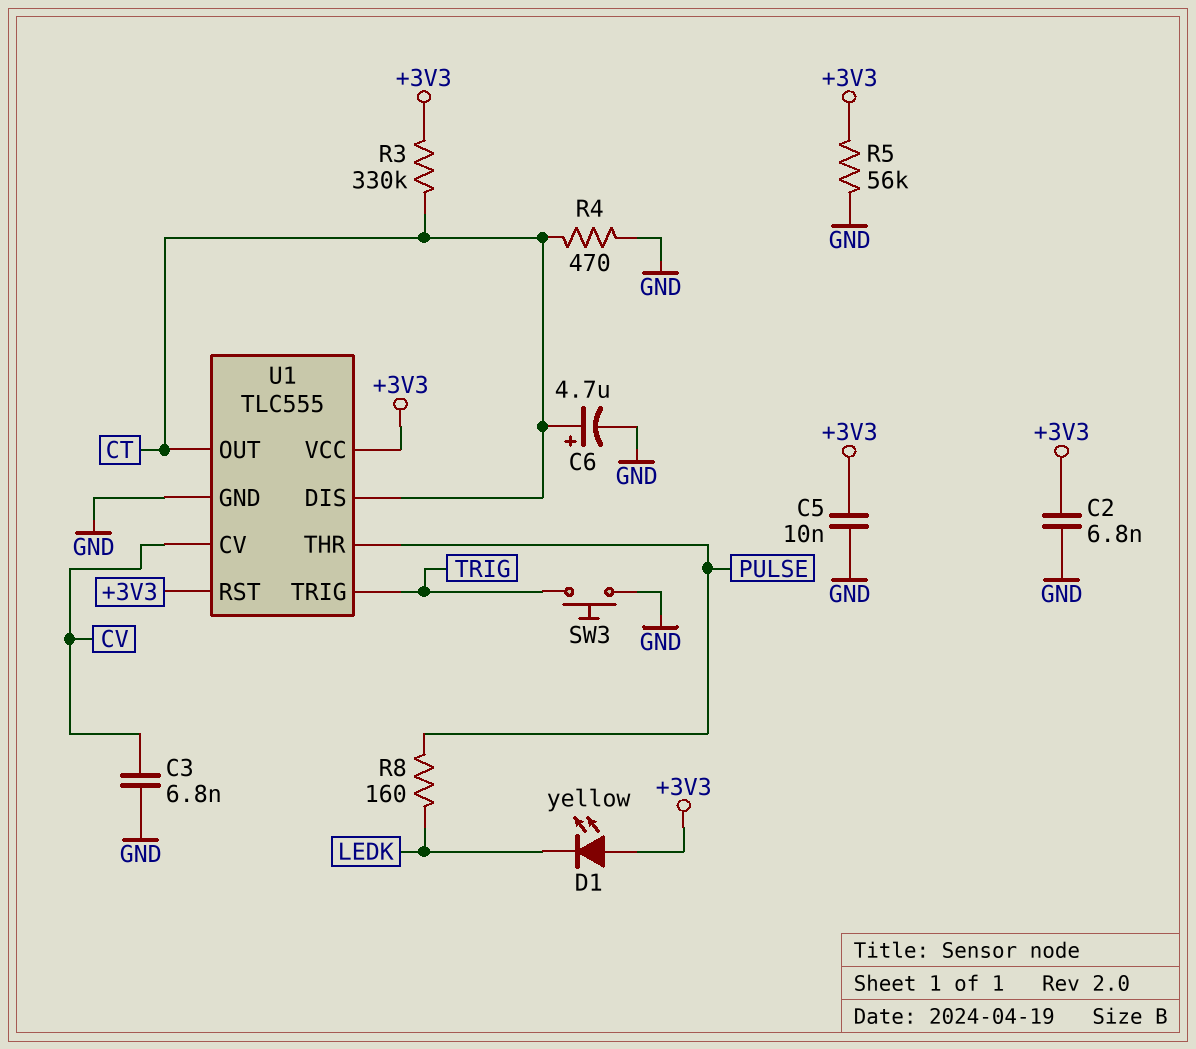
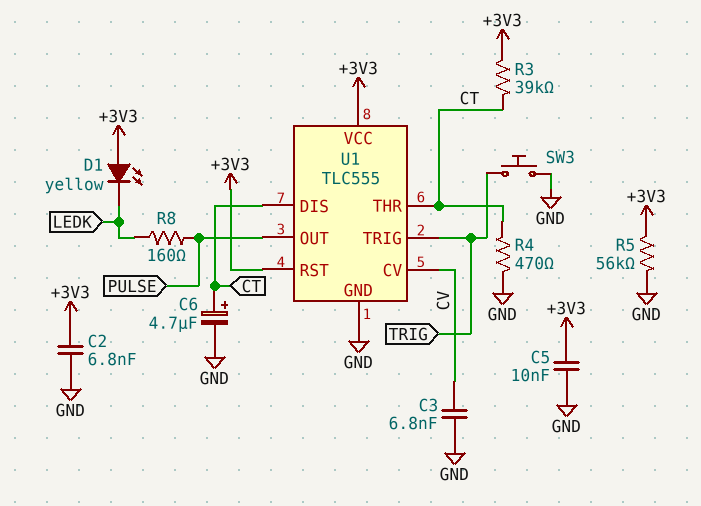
R3: 330k (+3V3, CT) -> 39k (+3V3, CT)
U1 pin OUT: CT -> PULSE
U1 pin THR: PULSE -> CT

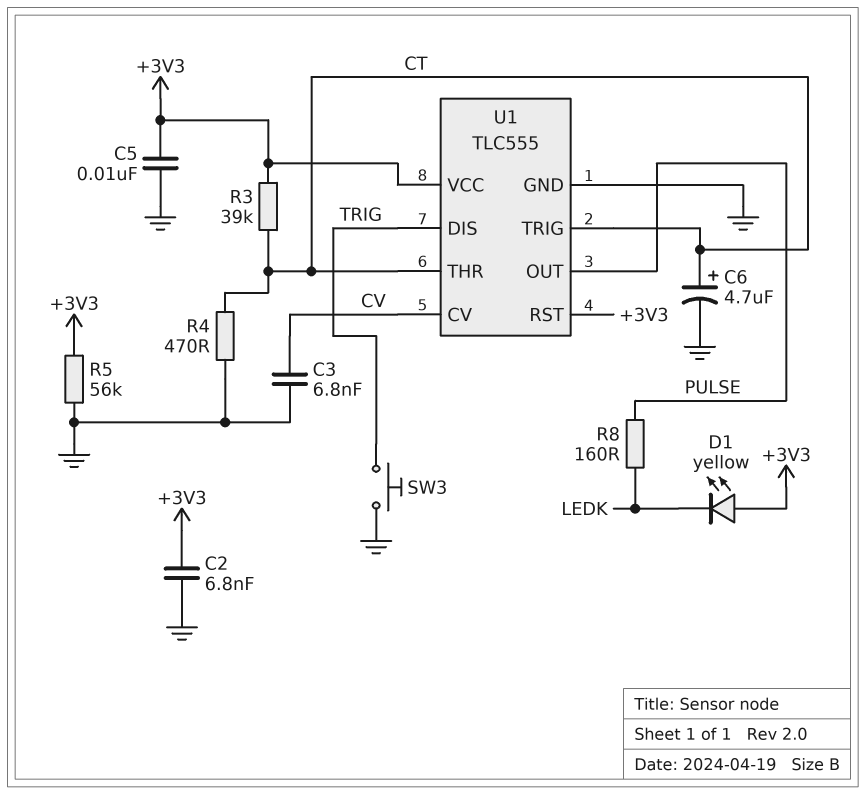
U1 pin DIS: CT -> TRIG
U1 pin TRIG: TRIG -> CT

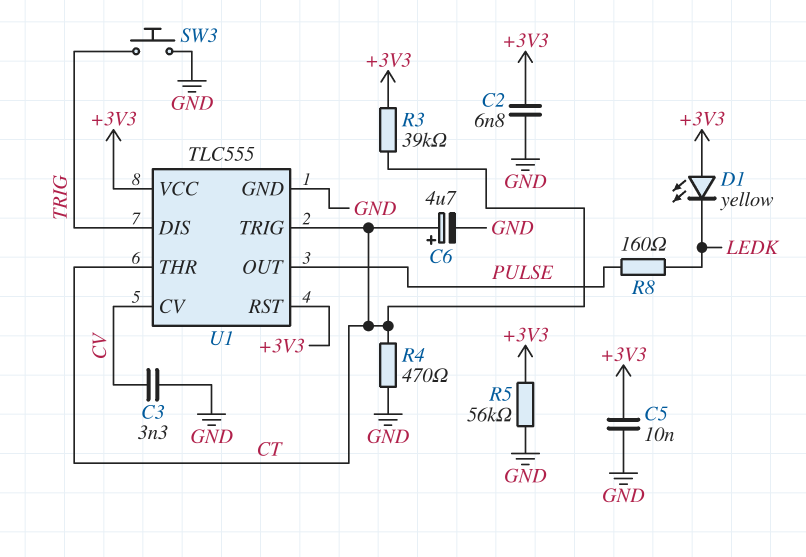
C3: 6.8nF (CV, GND) -> 3.3nF (CV, GND)

